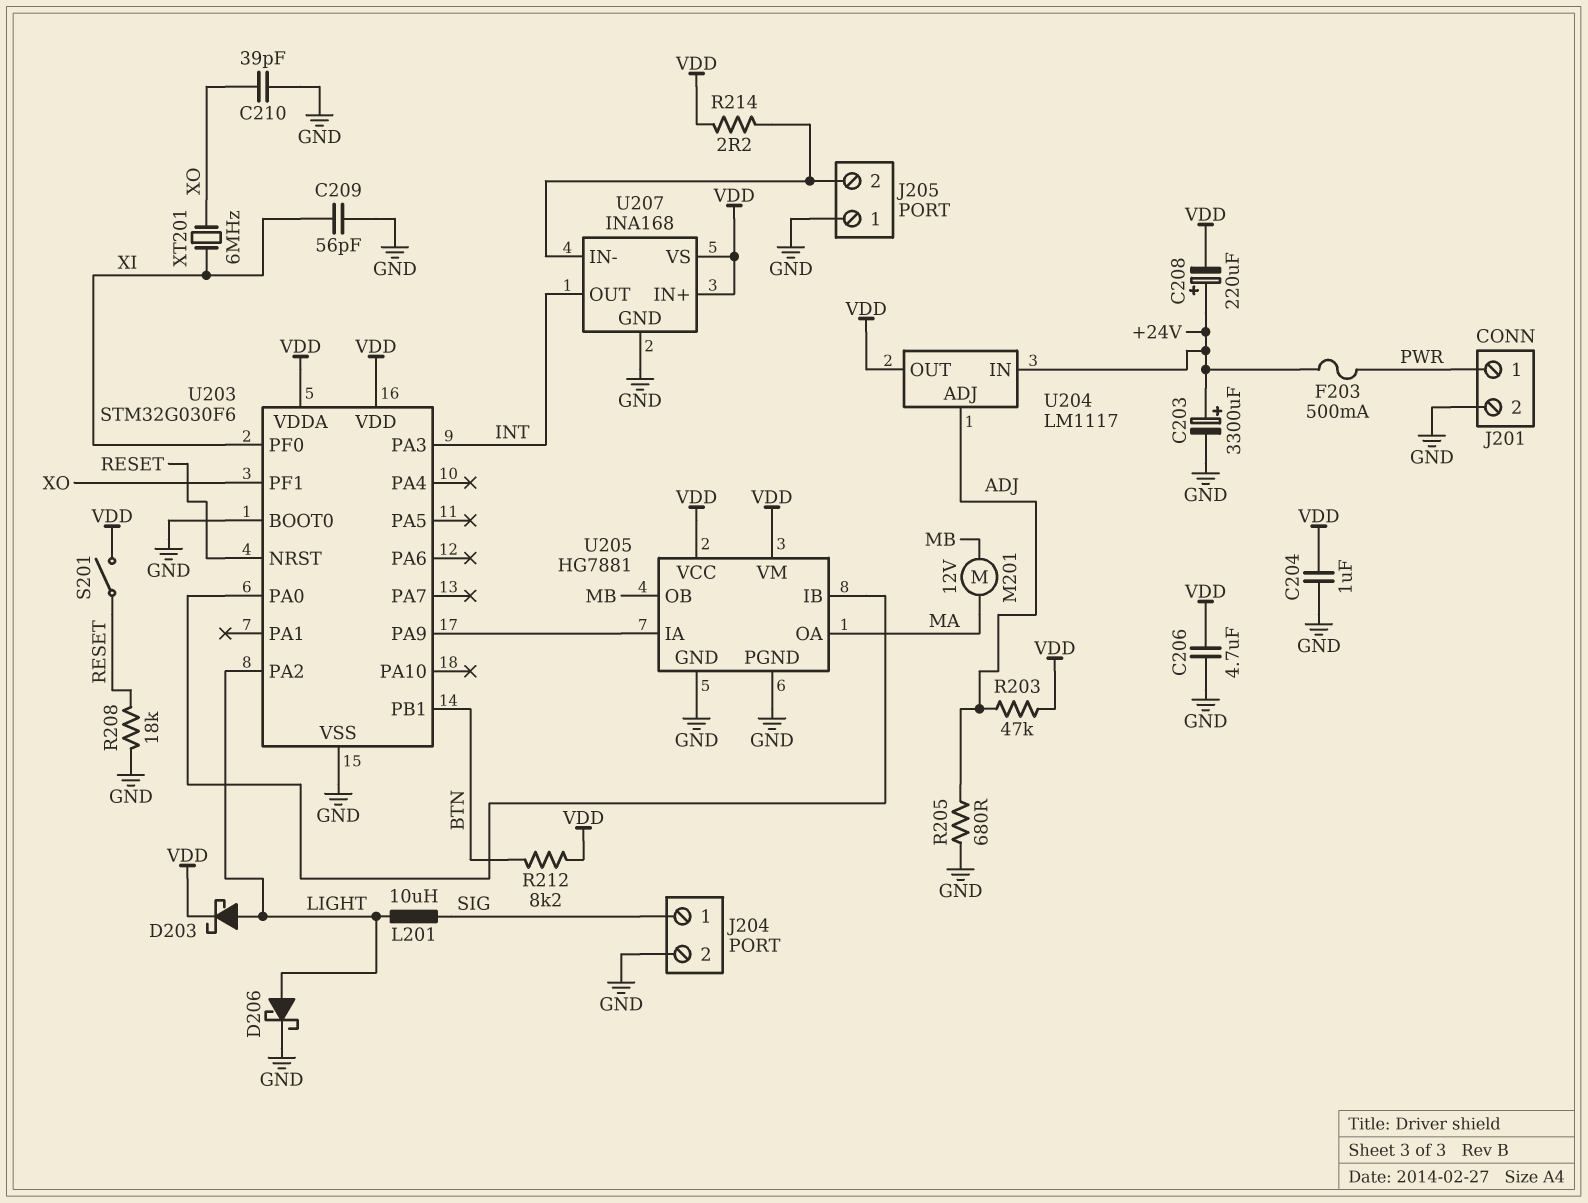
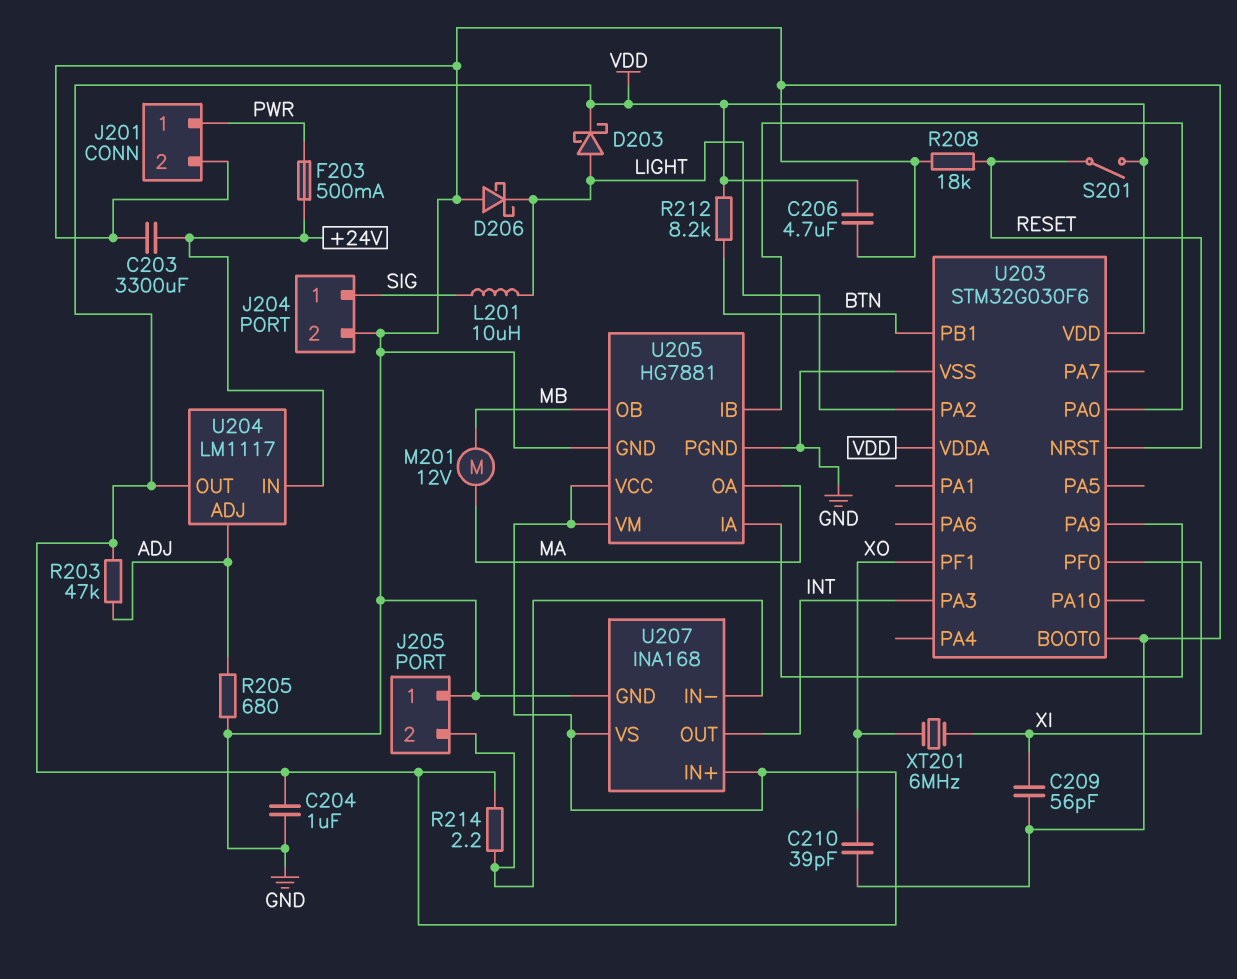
C203: 3300uF (plus +24V, minus GND) -> 3300uF (+24V, GND)
C208: 220uF (plus +24V, minus VDD) -> none
D206: schottky (A LIGHT, K GND) -> schottky (A GND, K LIGHT)

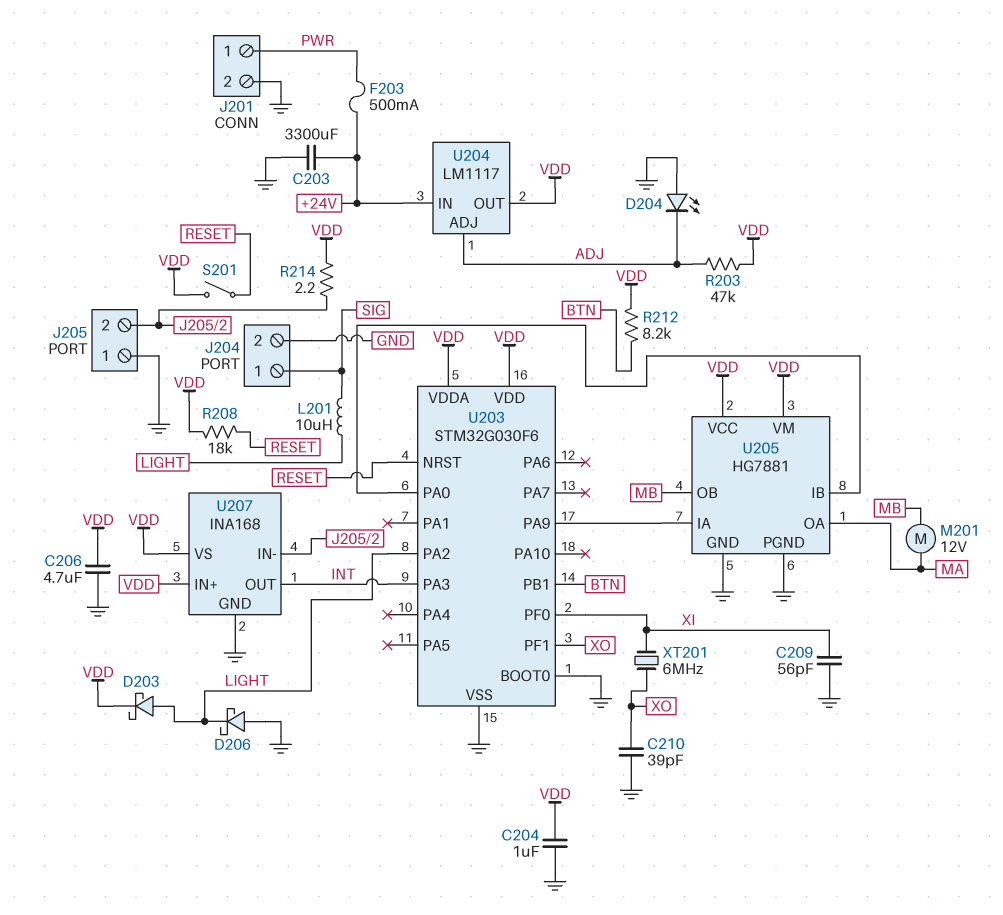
D204: none -> LED (A GND, K ADJ)
R205: 680 (ADJ, GND) -> none
R208: 18k (GND, RESET) -> 18k (RESET, VDD)

